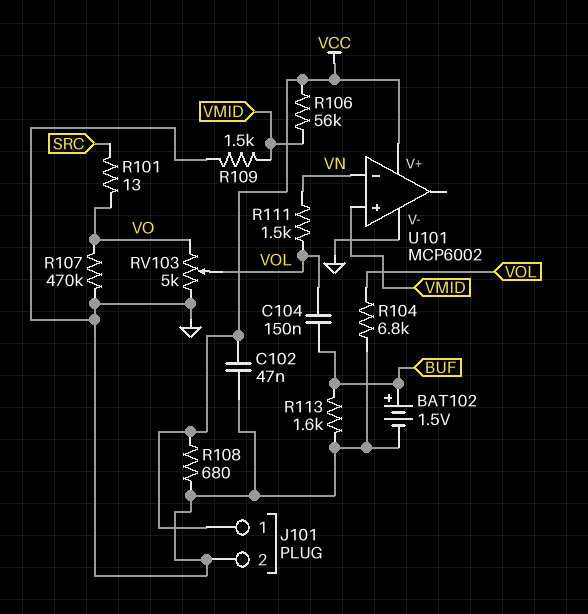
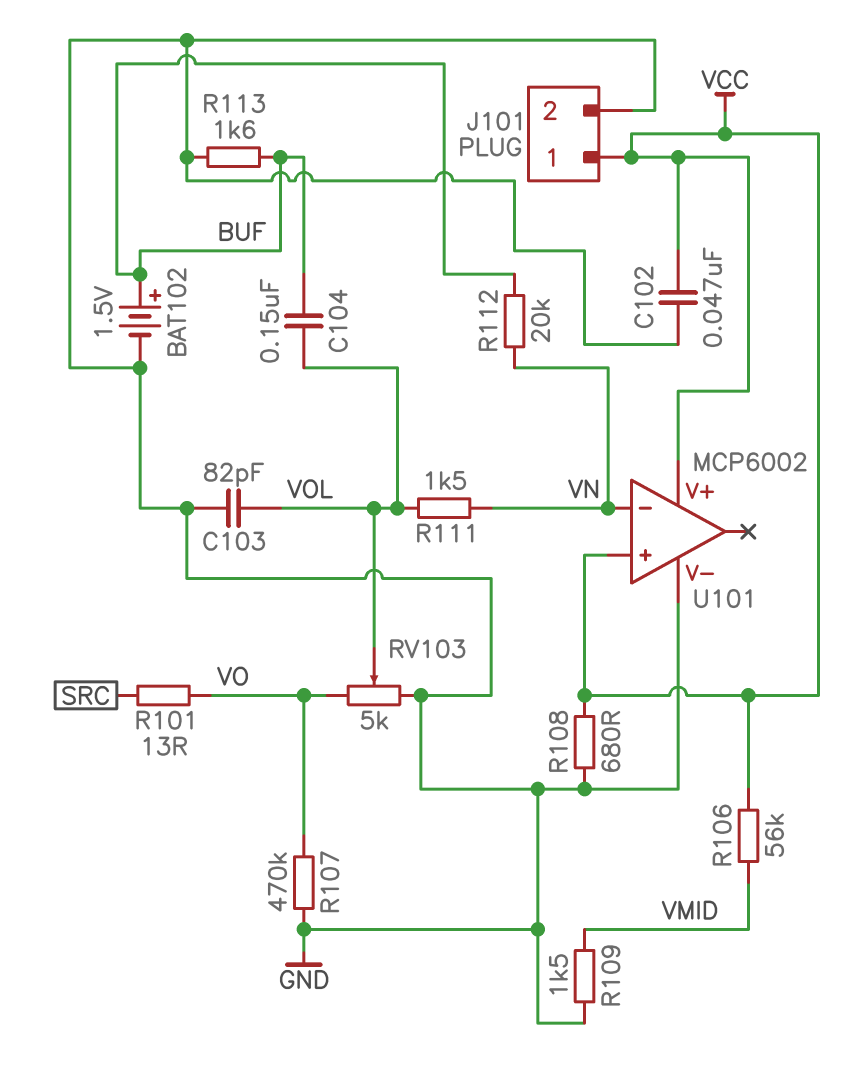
C103: none -> 82pF (GND, VOL)
R104: 6.8k (GND, VOL) -> none
R112: none -> 20k (BUF, VN)
U101 pin in+: VMID -> VCC

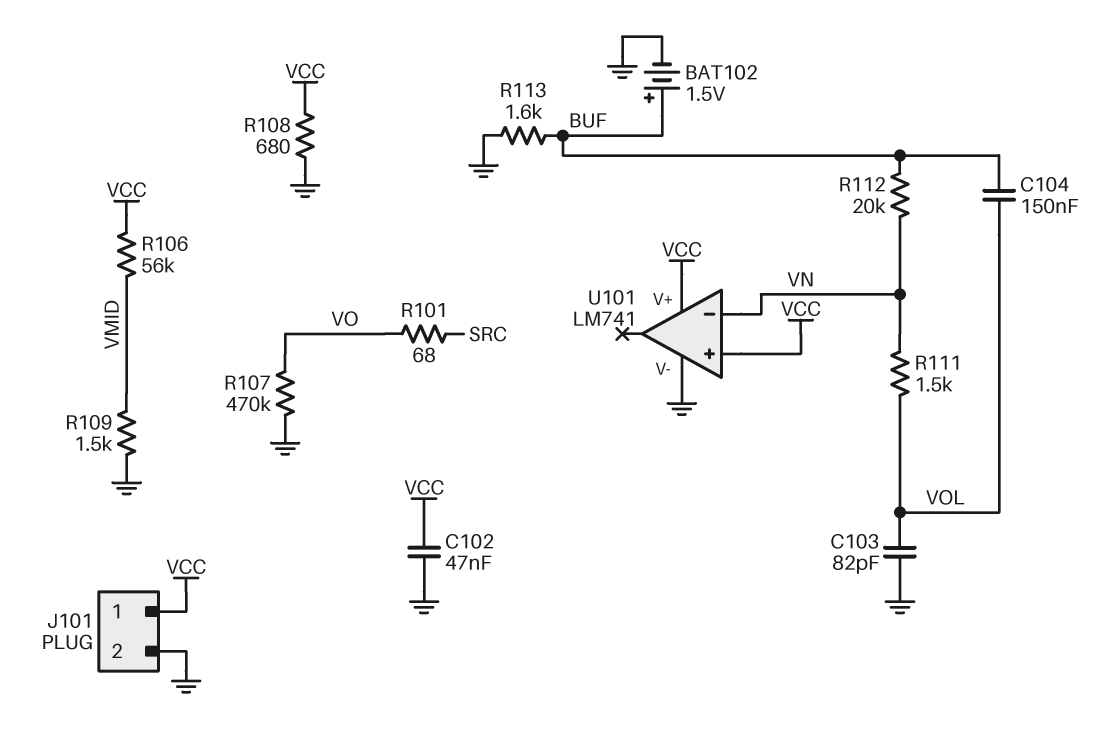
R101: 13 (SRC, VO) -> 68 (SRC, VO)
RV103: 5k (GND, VO, wiper VOL) -> none
U101: MCP6002 -> LM741

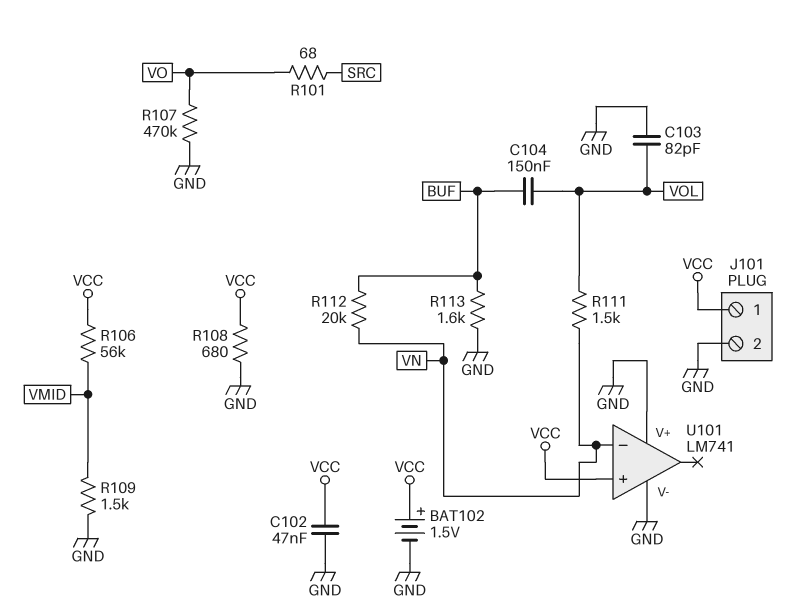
BAT102: 1.5V (plus BUF, minus GND) -> 1.5V (plus VCC, minus GND)
U101 pin V+: VCC -> GND

